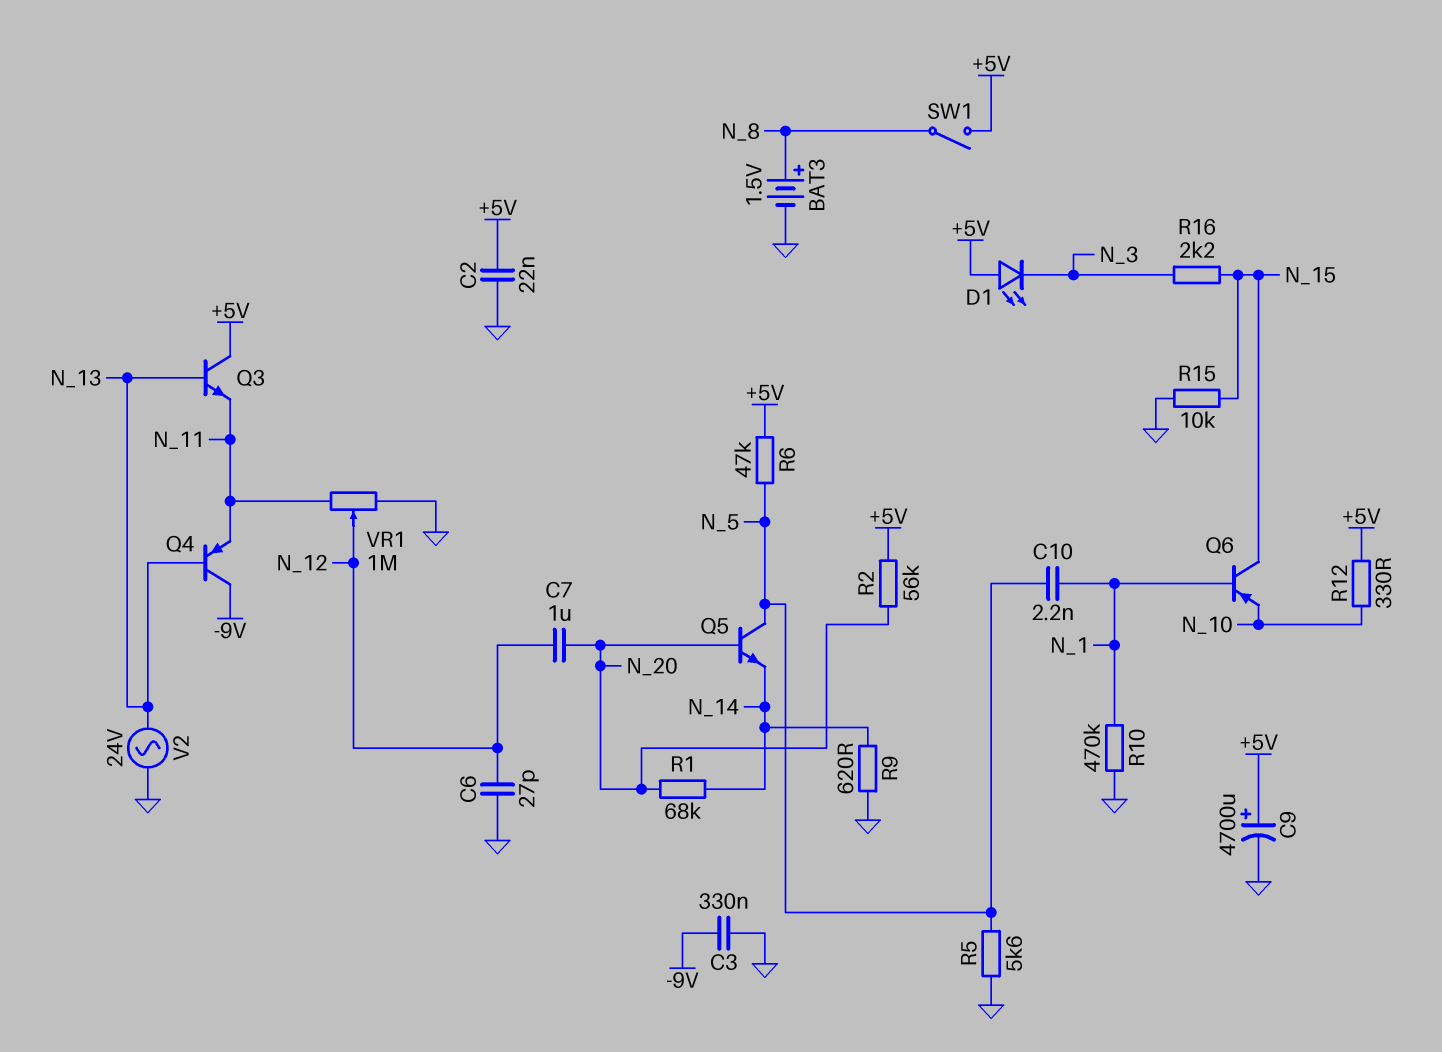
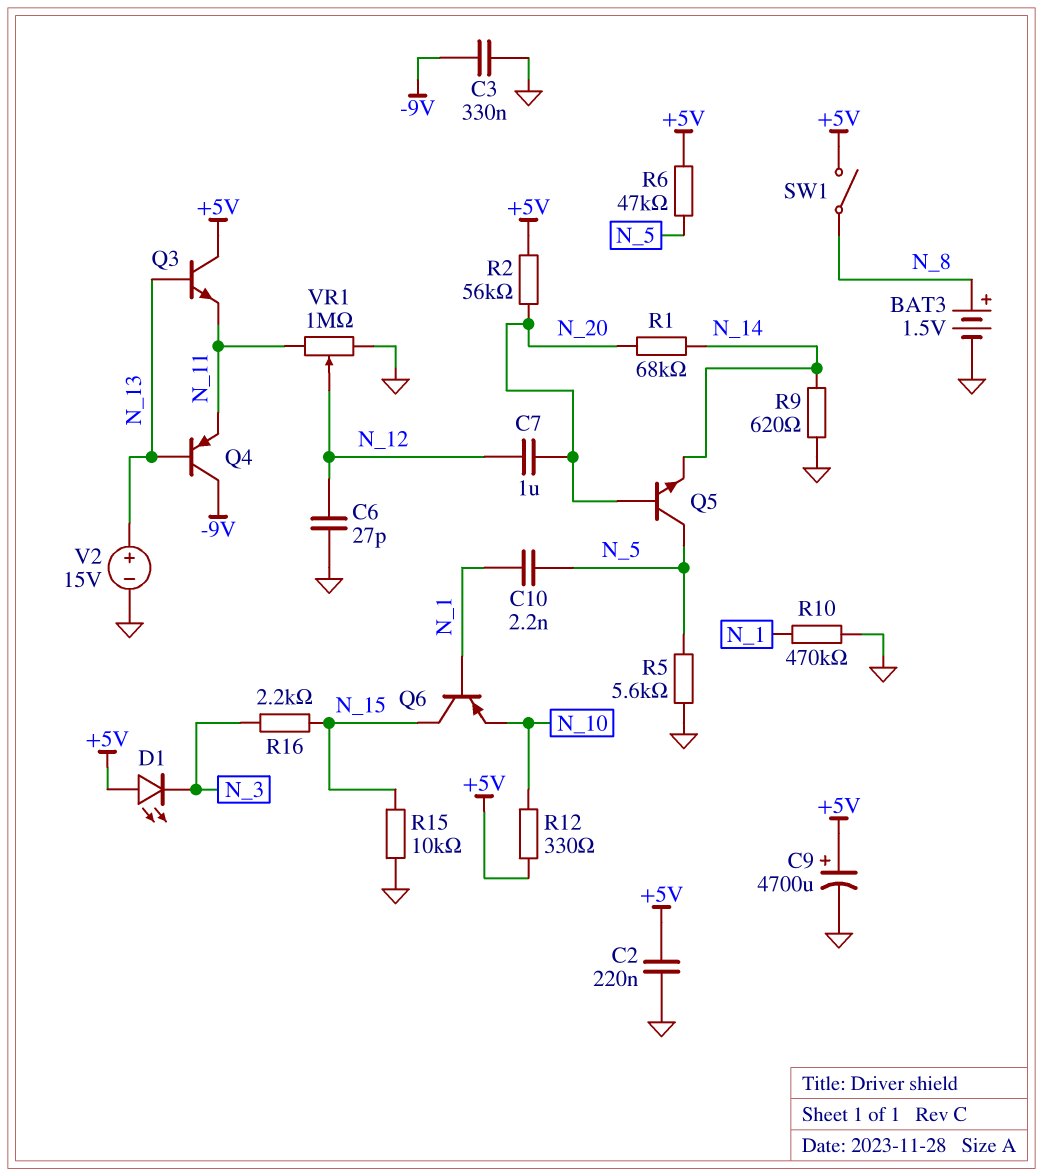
C2: 22nF (+5V, GND) -> 220nF (+5V, GND)
V2: AC 24V (GND, N_13) -> 15V (plus N_13, minus GND)

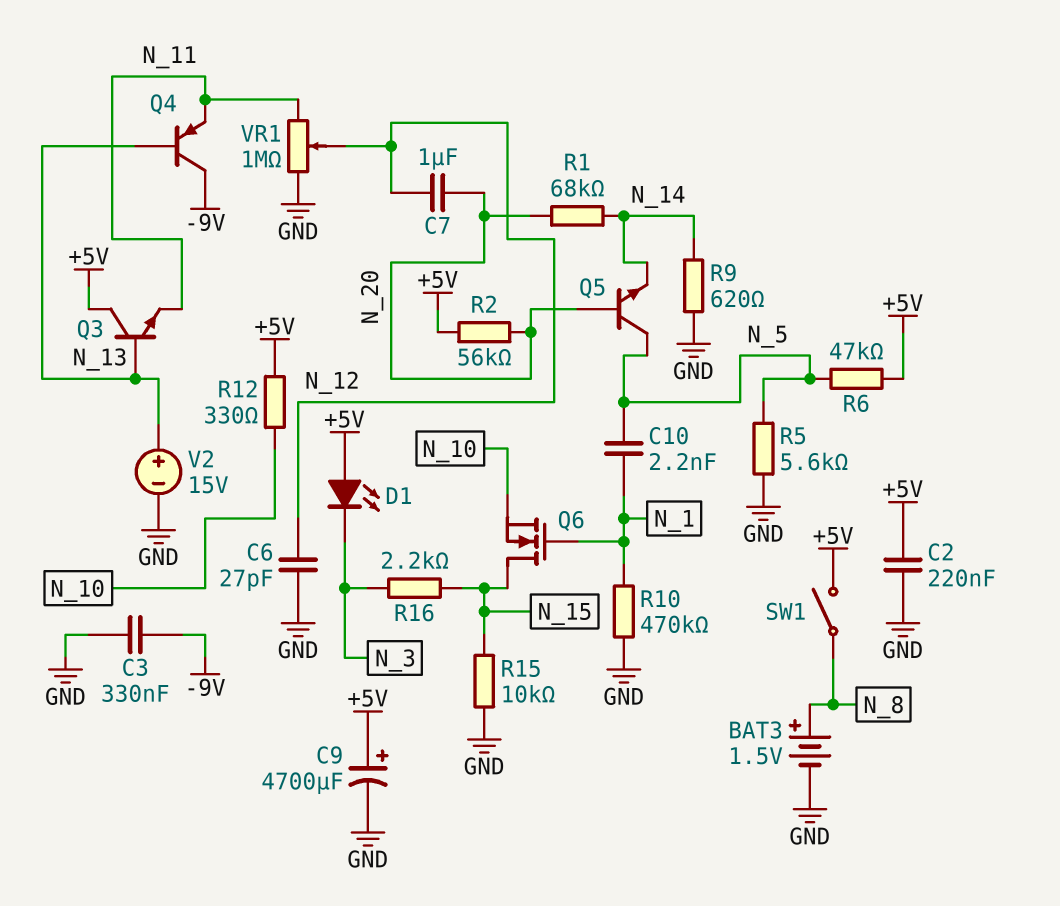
Q6: PNP (B N_1, C N_15, E N_10) -> NMOS (G N_1, D N_15, S N_10)

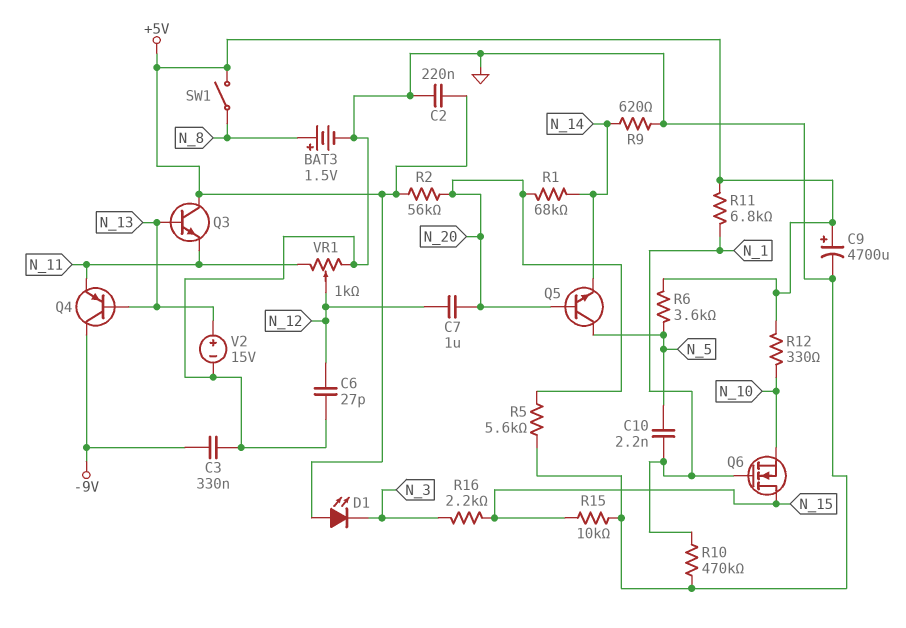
R5: 5.6k (GND, N_5) -> 5.6k (GND, N_20)
R6: 47k (+5V, N_5) -> 3.6k (+5V, N_5)
R11: none -> 6.8k (+5V, N_1)
VR1: 1M (GND, N_11, wiper N_12) -> 1k (GND, N_11, wiper N_12)

